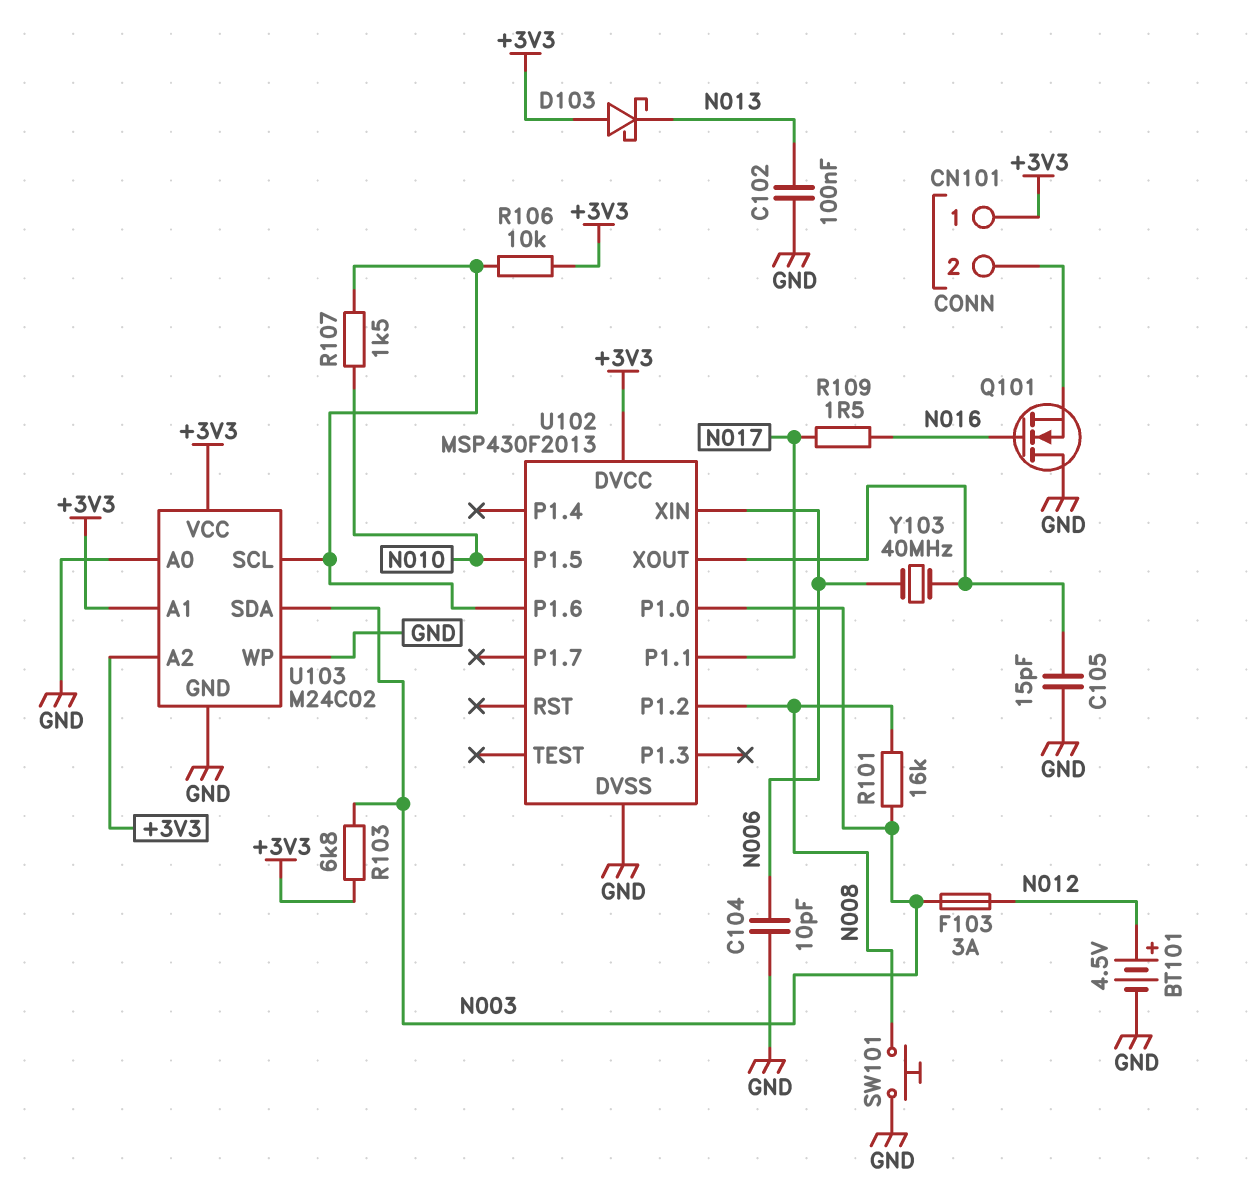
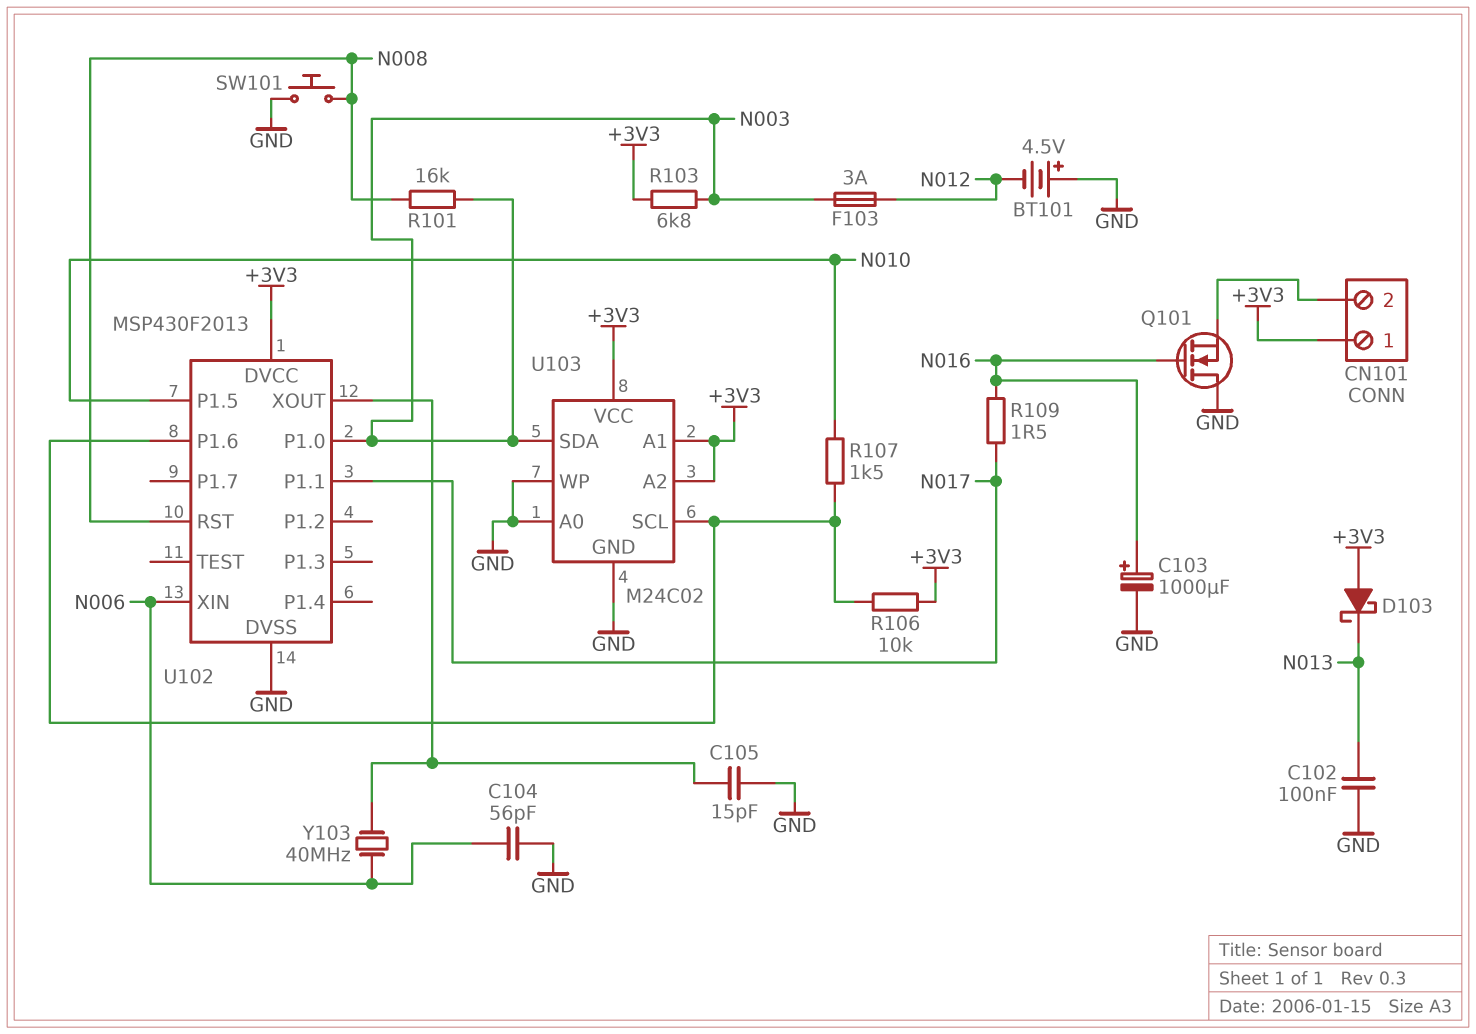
BT101: 4.5V (plus N012, minus GND) -> 4.5V (plus GND, minus N012)
C103: none -> 1000uF (plus N016, minus GND)
C104: 10pF (GND, N006) -> 56pF (GND, N006)
U102 pin P1.2: N008 -> none
U102 pin RST: none -> N008

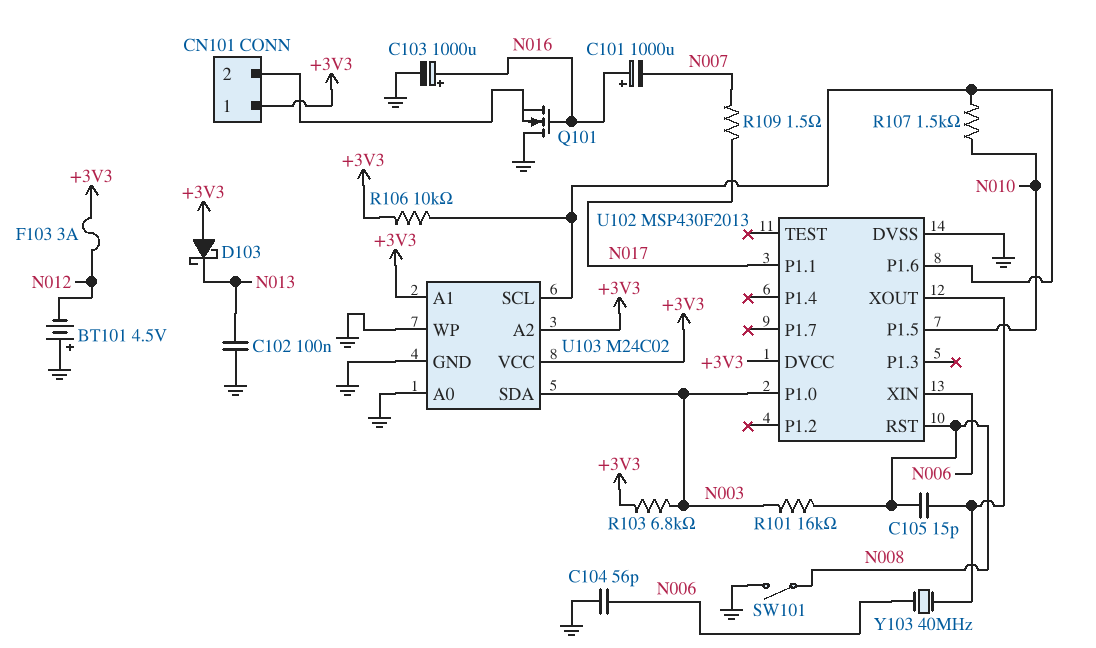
C101: none -> 1000uF (plus N016, minus N007)
C105: 15pF (GND, U102/XOUT) -> 15pF (N008, U102/XOUT)
F103: 3A (N003, N012) -> 3A (+3V3, N012)
R109: 1.5 (N016, N017) -> 1.5 (N007, N017)
SW101: button (GND, N008) -> switch (GND, N008)

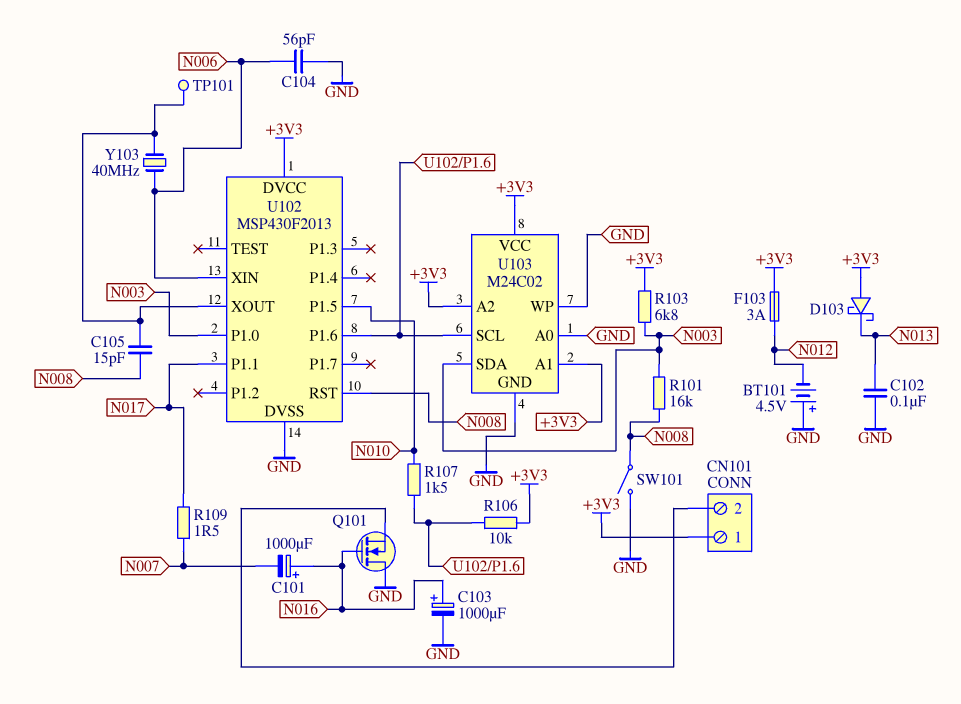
TP101: none -> test point (U102/XOUT)

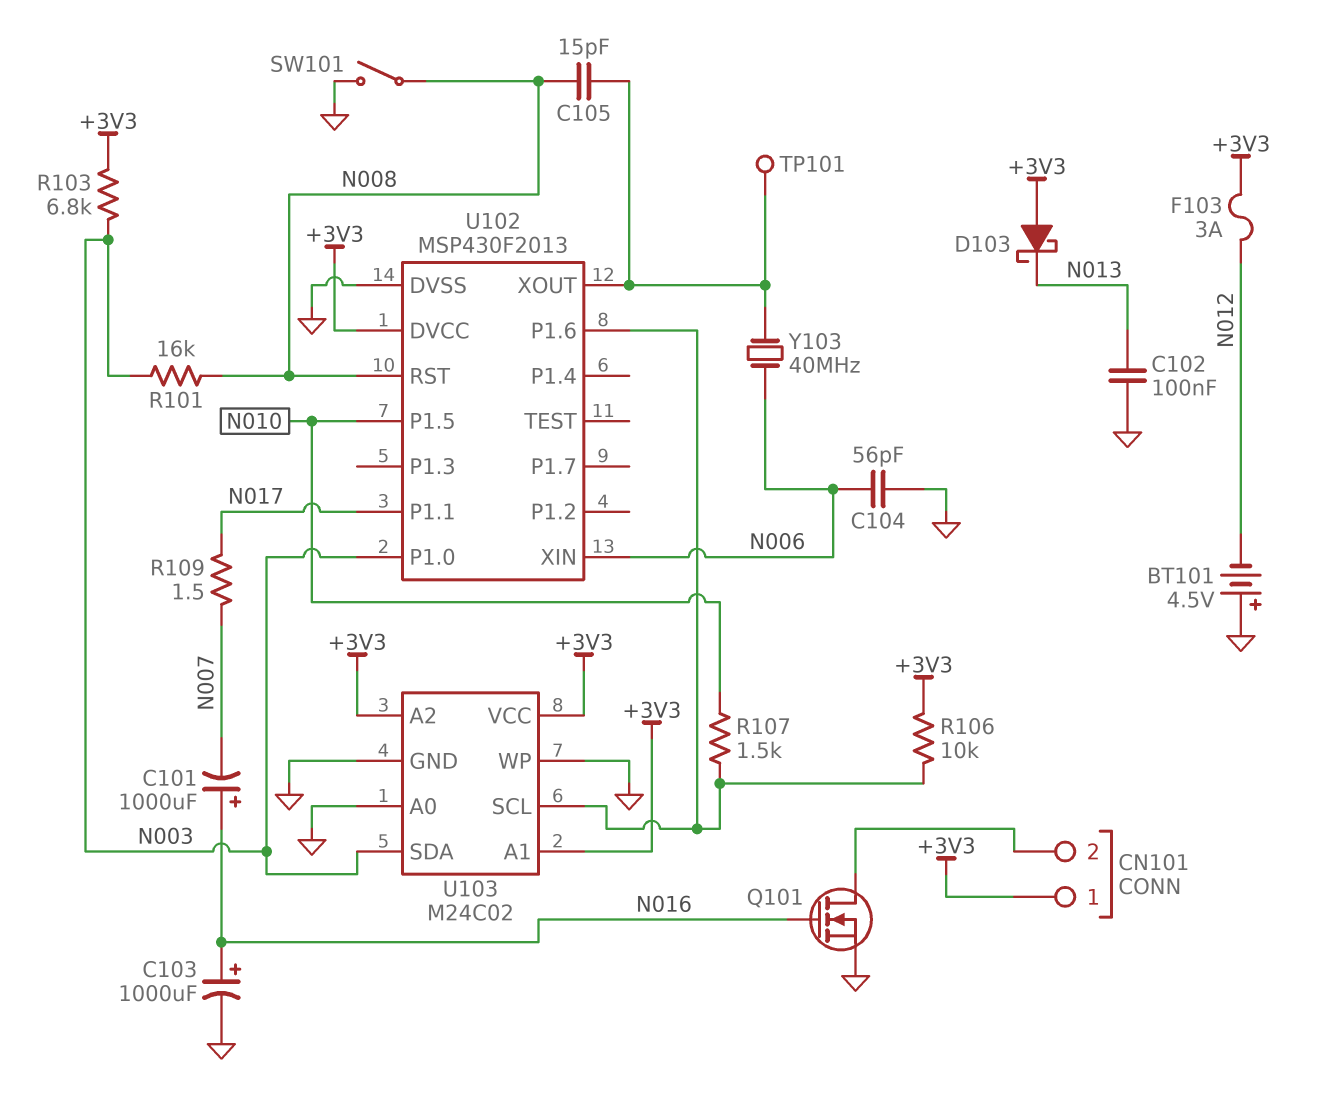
Q101: NMOS (G N016, D GND, S CN101/2) -> NMOS (G N016, D CN101/2, S GND)

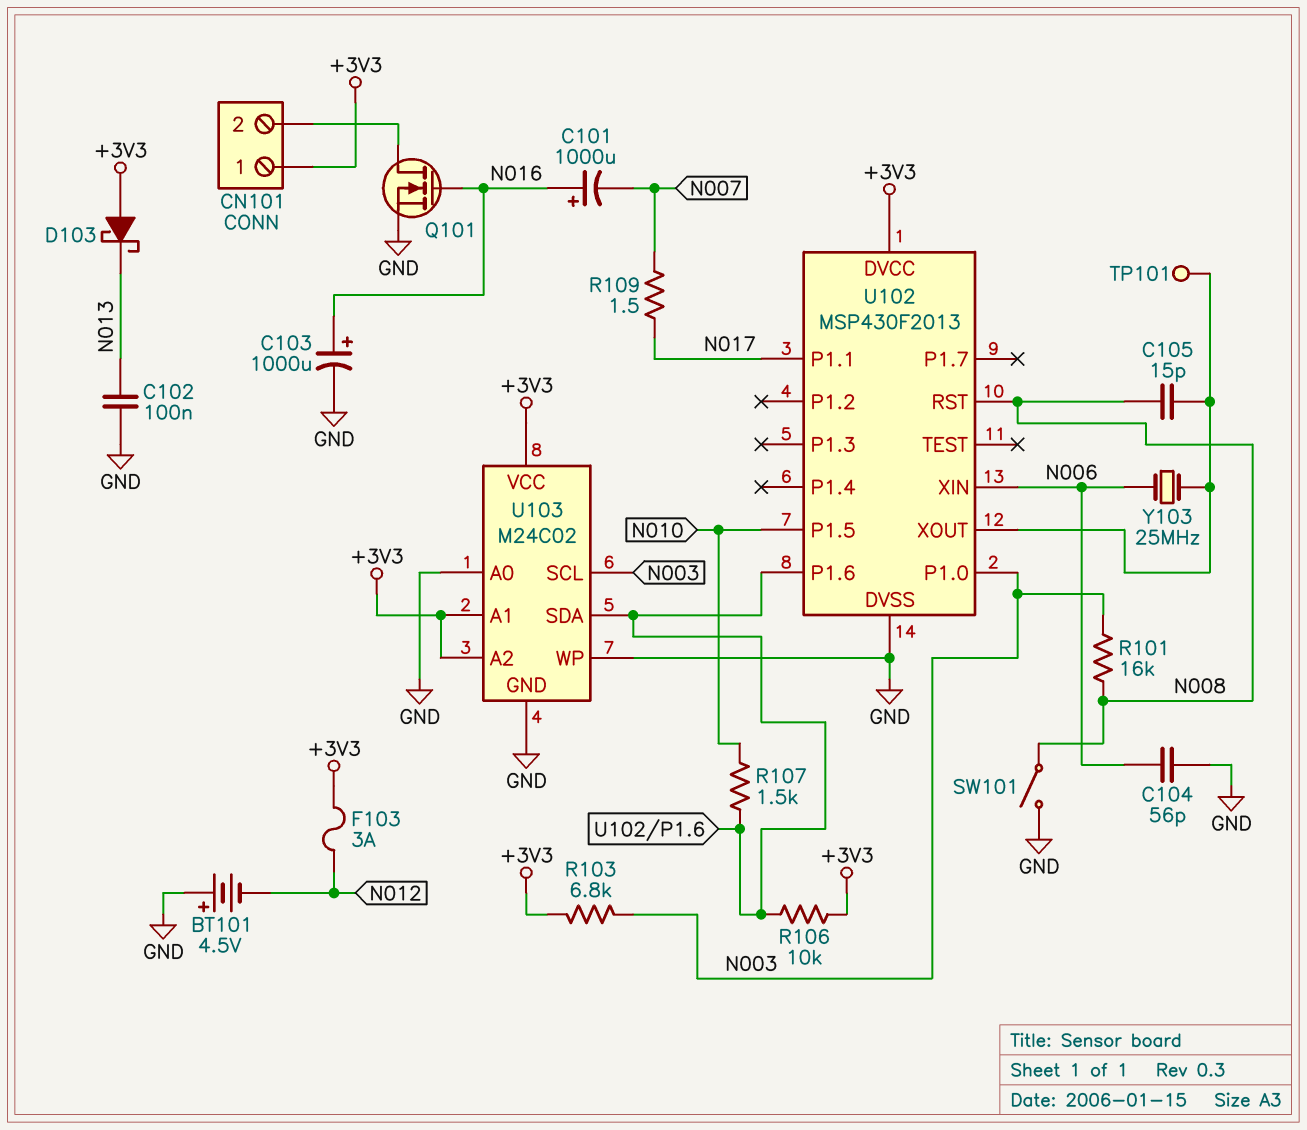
U103 pin SCL: U102/P1.6 -> N003
U103 pin SDA: N003 -> U102/P1.6
Y103: 40MHz (N006, U102/XOUT) -> 25MHz (N006, U102/XOUT)

